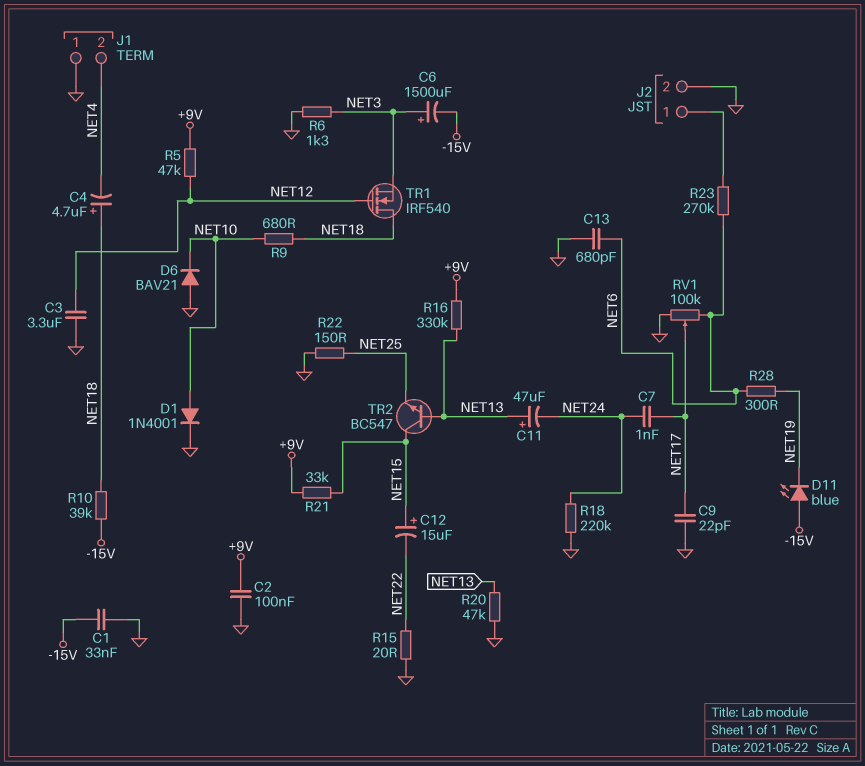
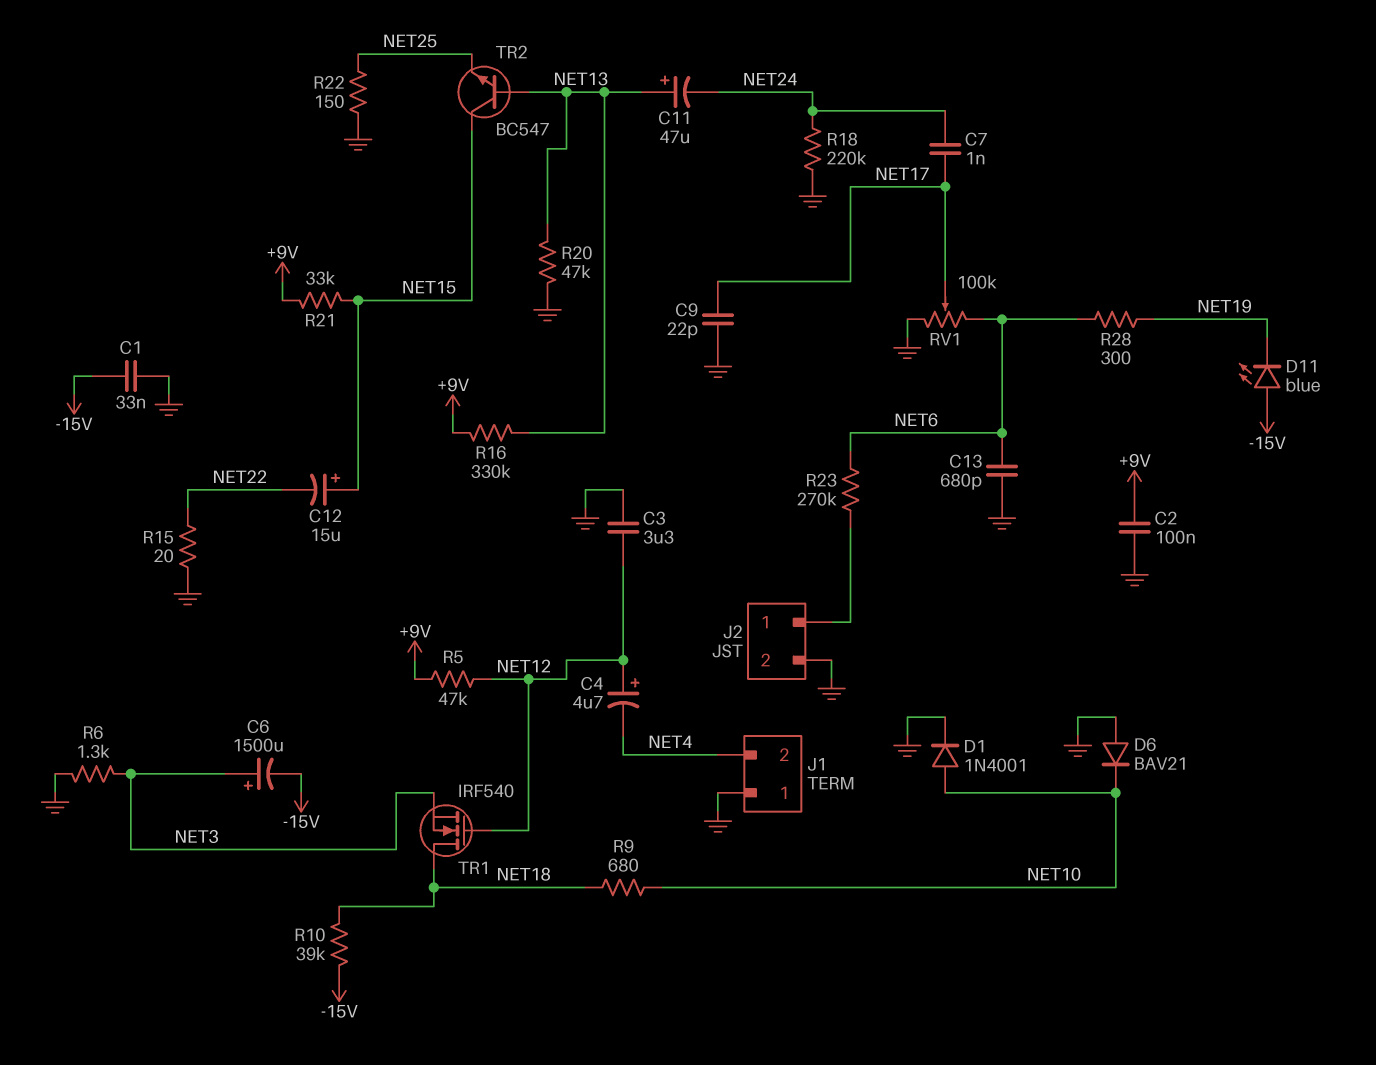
C4: 4.7uF (plus NET18, minus NET4) -> 4.7uF (plus NET12, minus NET4)

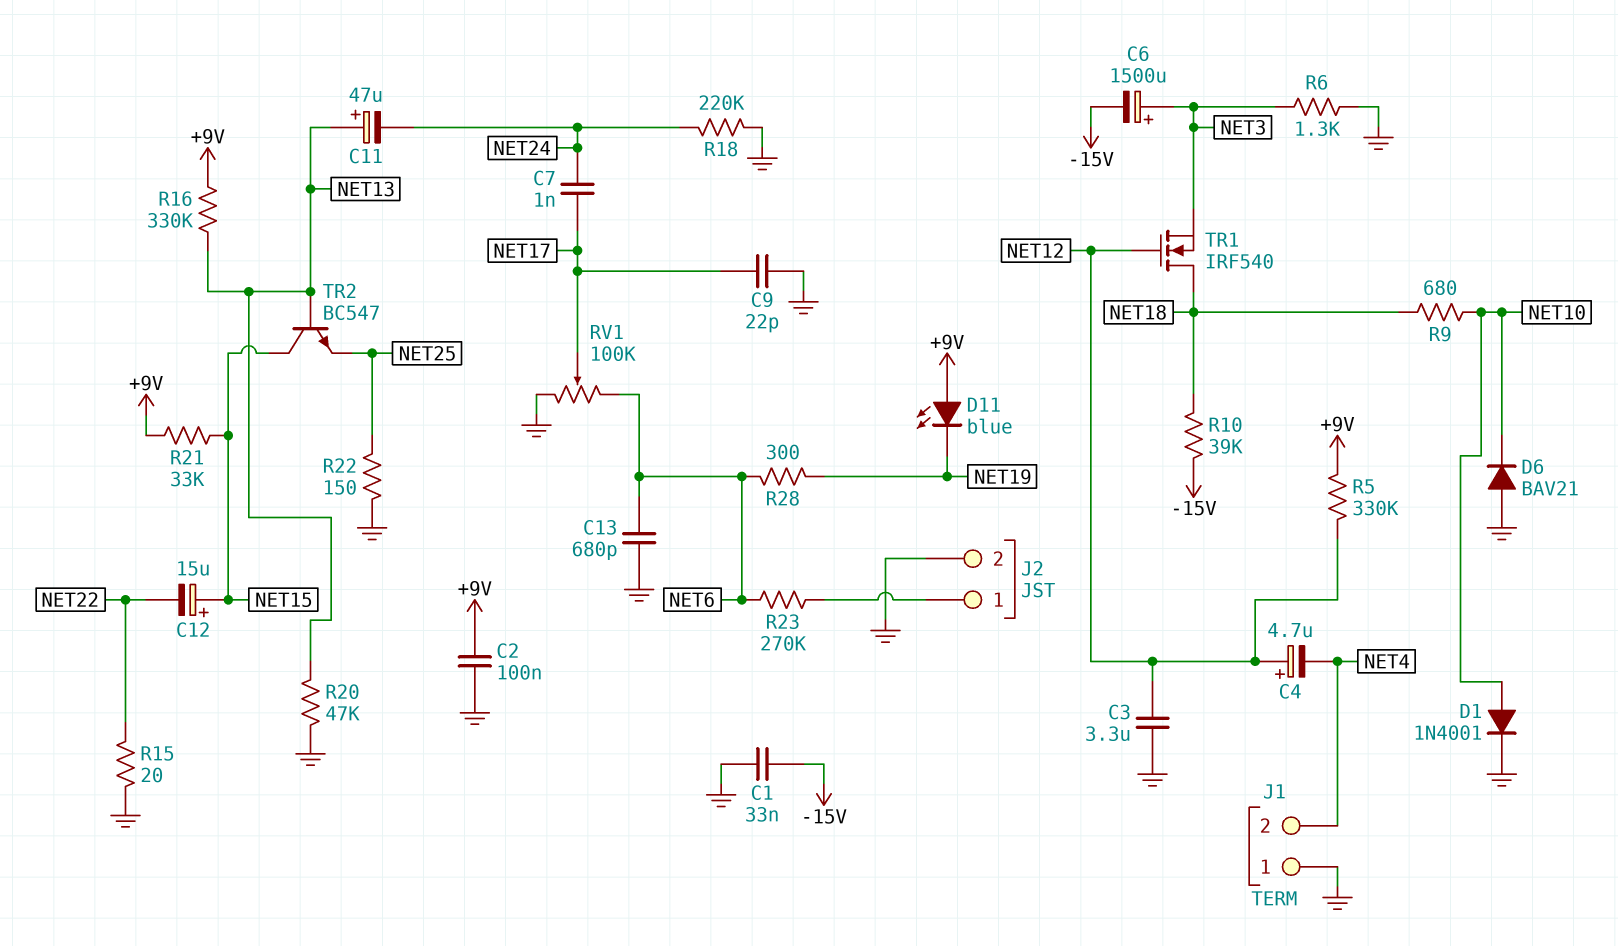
D11: LED blue (A -15V, K NET19) -> LED blue (A +9V, K NET19)
R5: 47k (+9V, NET12) -> 330k (+9V, NET12)

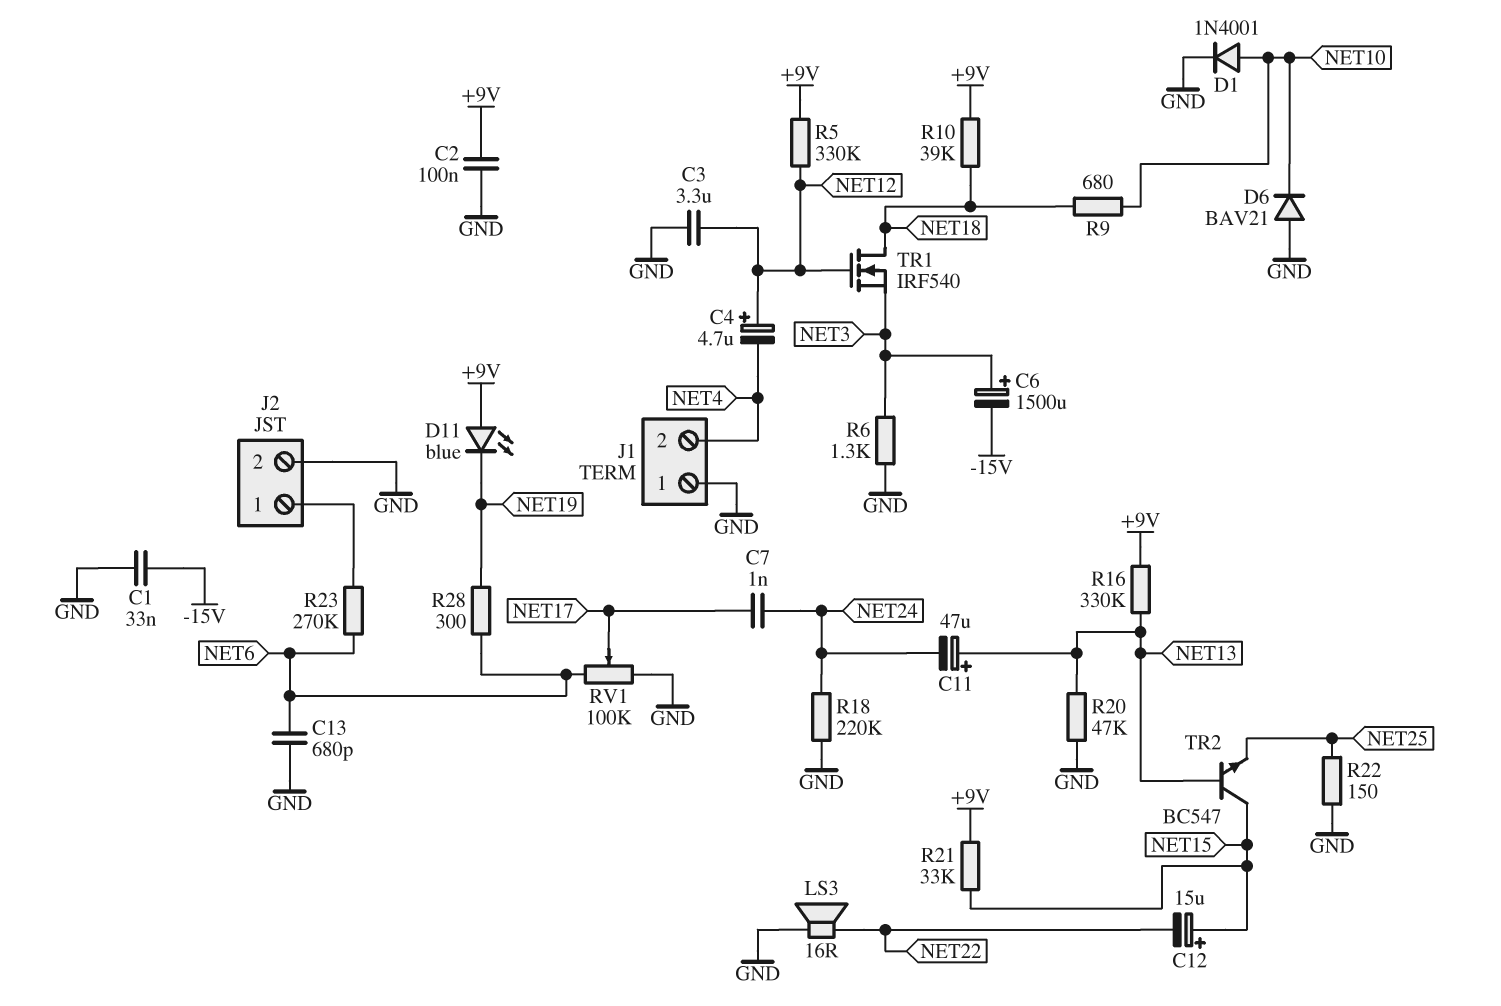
C9: 22pF (GND, NET17) -> none
LS3: none -> speaker 16R (GND, NET22)
R10: 39k (-15V, NET18) -> 39k (+9V, NET18)
R15: 20 (GND, NET22) -> none

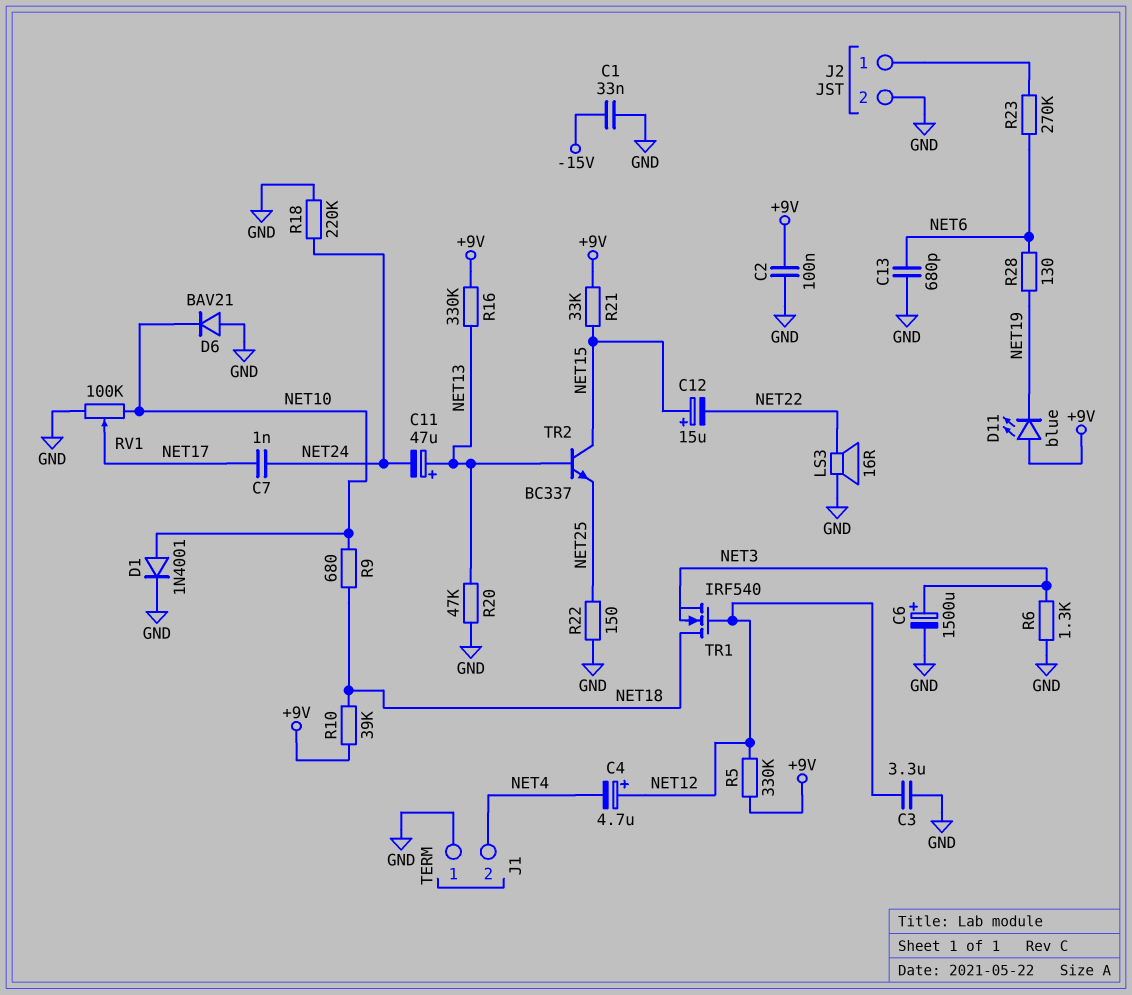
C6: 1500uF (plus NET3, minus -15V) -> 1500uF (plus NET3, minus GND)
R28: 300 (NET6, NET19) -> 130 (NET6, NET19)
RV1: 100k (GND, NET6, wiper NET17) -> 100k (GND, NET10, wiper NET17)
TR2: NPN BC547 (B NET13, C NET15, E NET25) -> NPN BC337 (B NET13, C NET15, E NET25)

